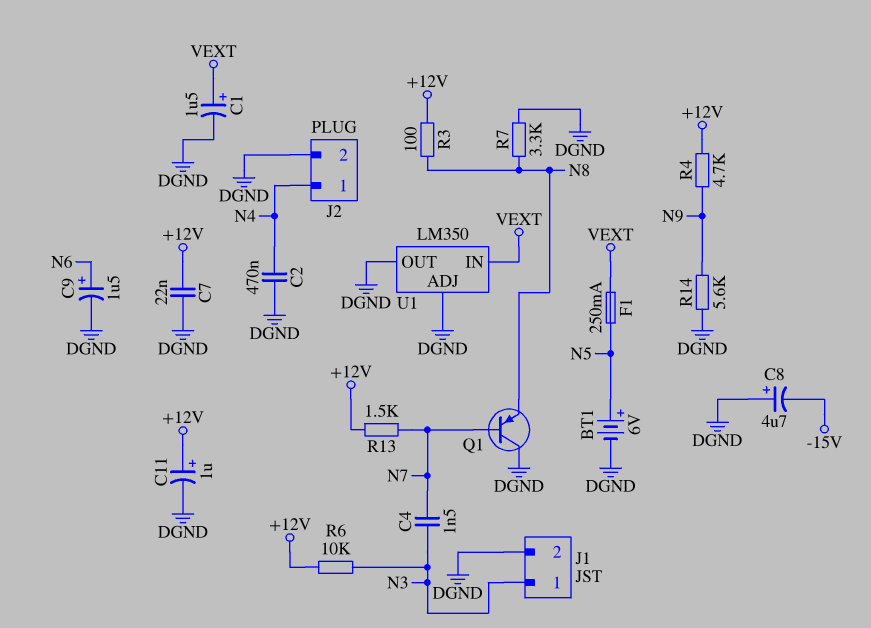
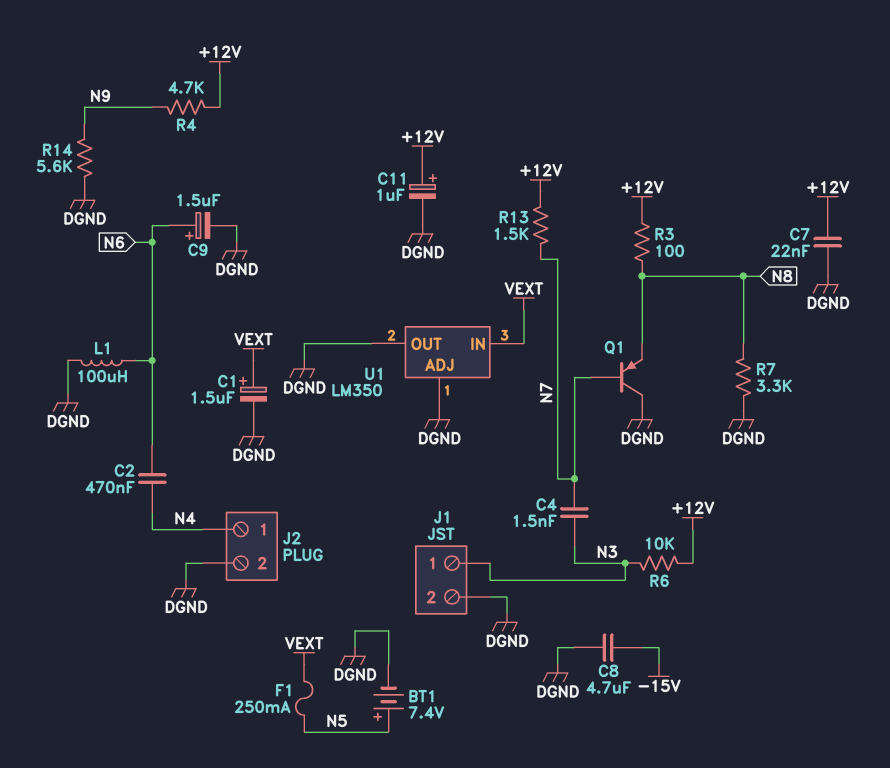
BT1: 6V (plus N5, minus DGND) -> 7.4V (plus N5, minus DGND)
C2: 470nF (DGND, N4) -> 470nF (N4, N6)
C8: 4.7uF (plus DGND, minus -15V) -> 4.7uF (-15V, DGND)
L1: none -> 100uH (DGND, N6)

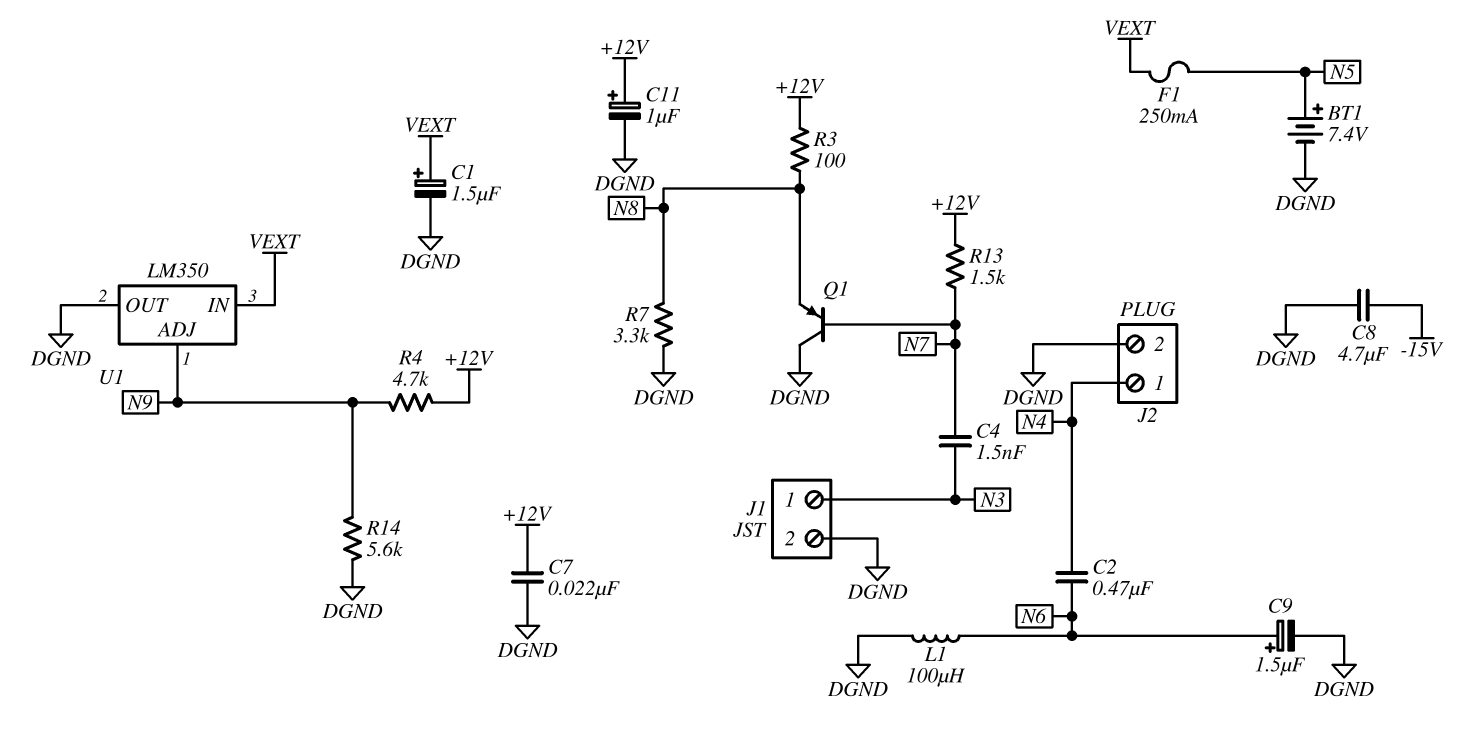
R6: 10k (+12V, N3) -> none
U1 pin ADJ: DGND -> N9

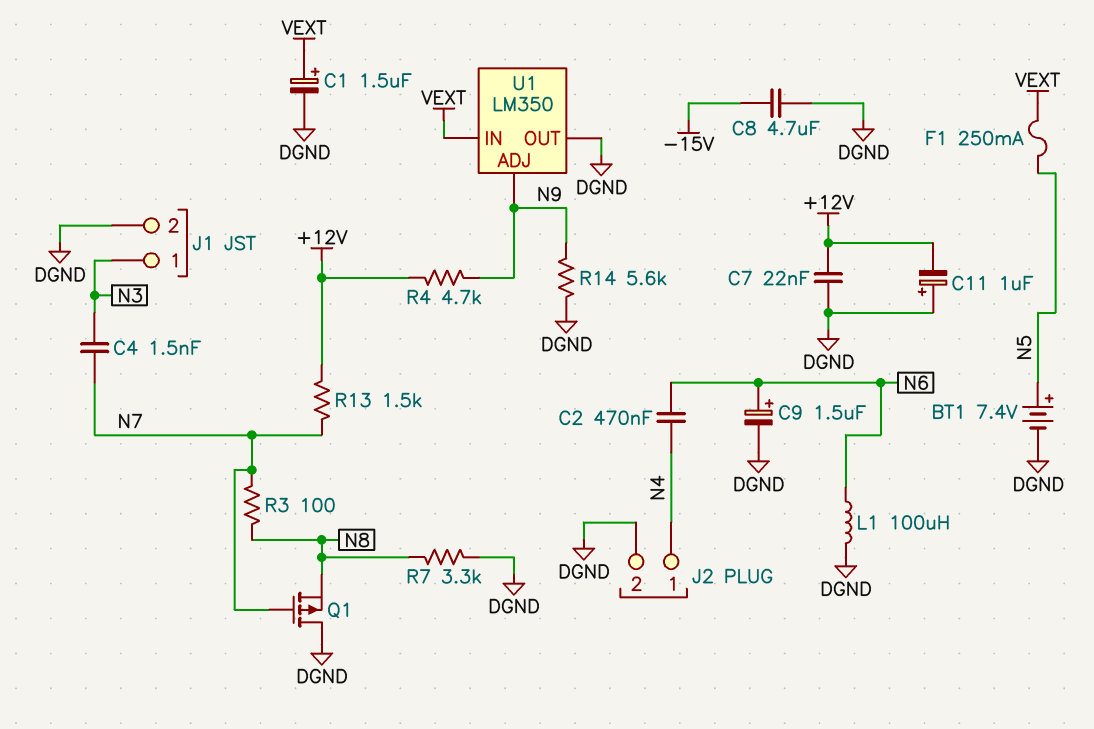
C11: 1uF (plus +12V, minus DGND) -> 1uF (plus DGND, minus +12V)
Q1: PNP (B N7, C DGND, E N8) -> PMOS (G N7, D DGND, S N8)
R3: 100 (+12V, N8) -> 100 (N7, N8)

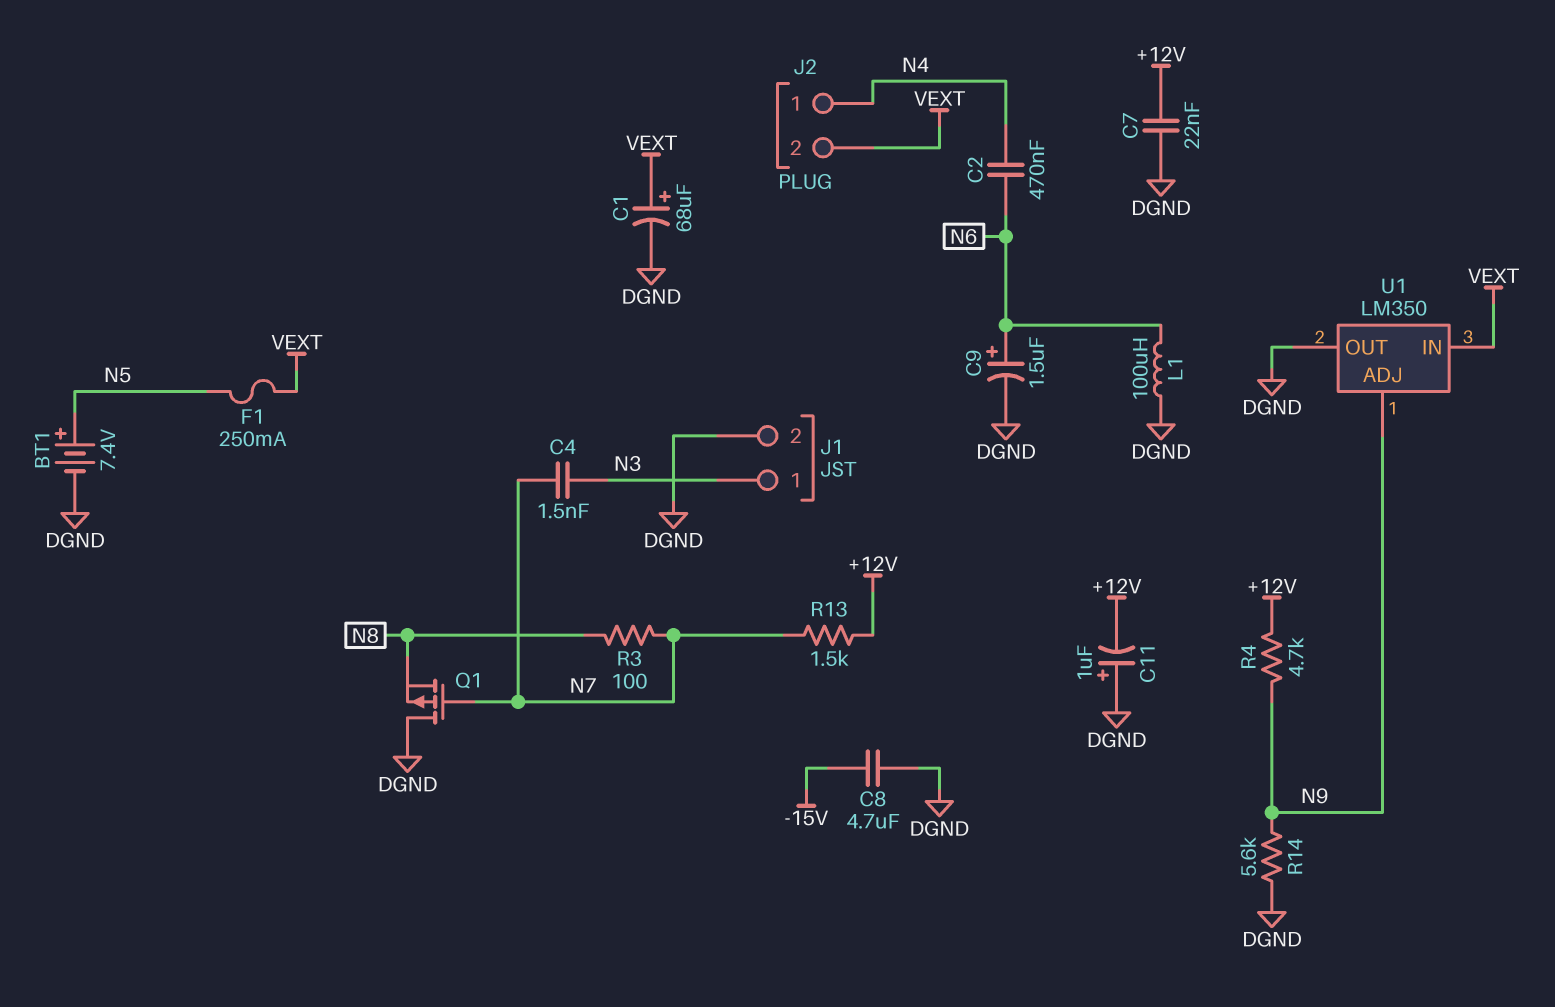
C1: 1.5uF (plus VEXT, minus DGND) -> 68uF (plus VEXT, minus DGND)
J2 pin 2: DGND -> VEXT
R7: 3.3k (DGND, N8) -> none

